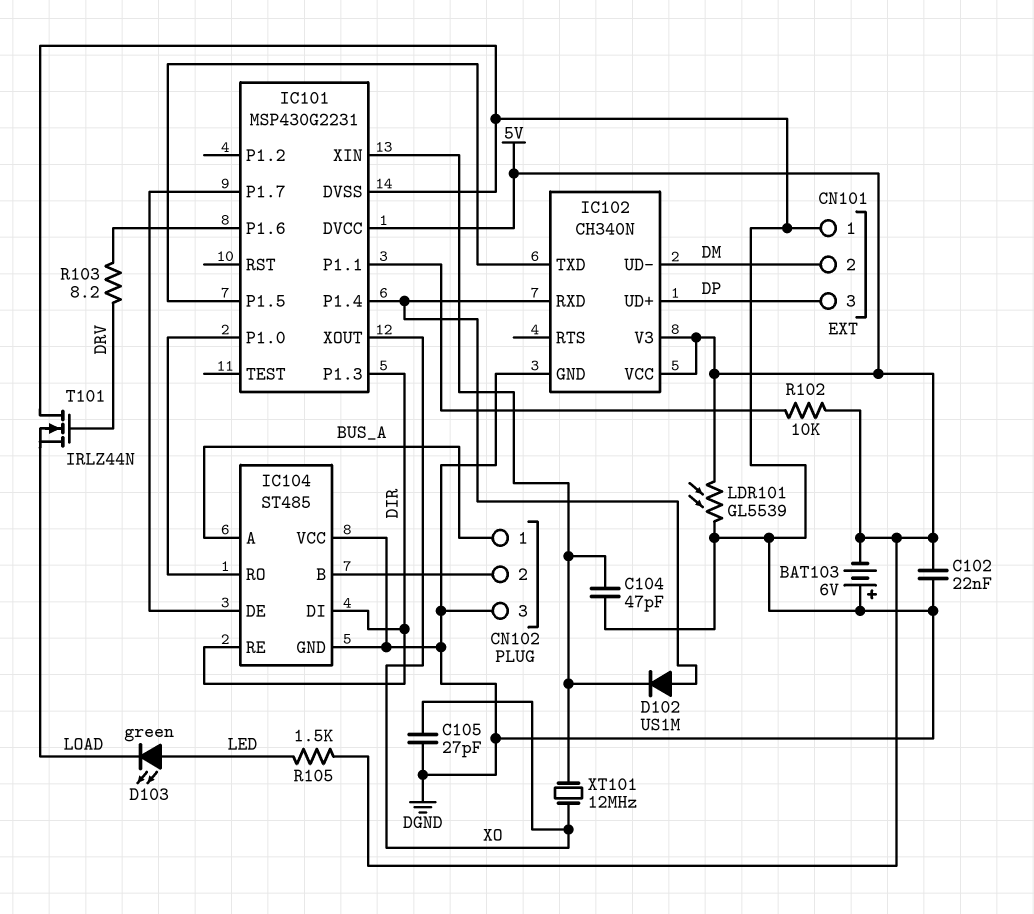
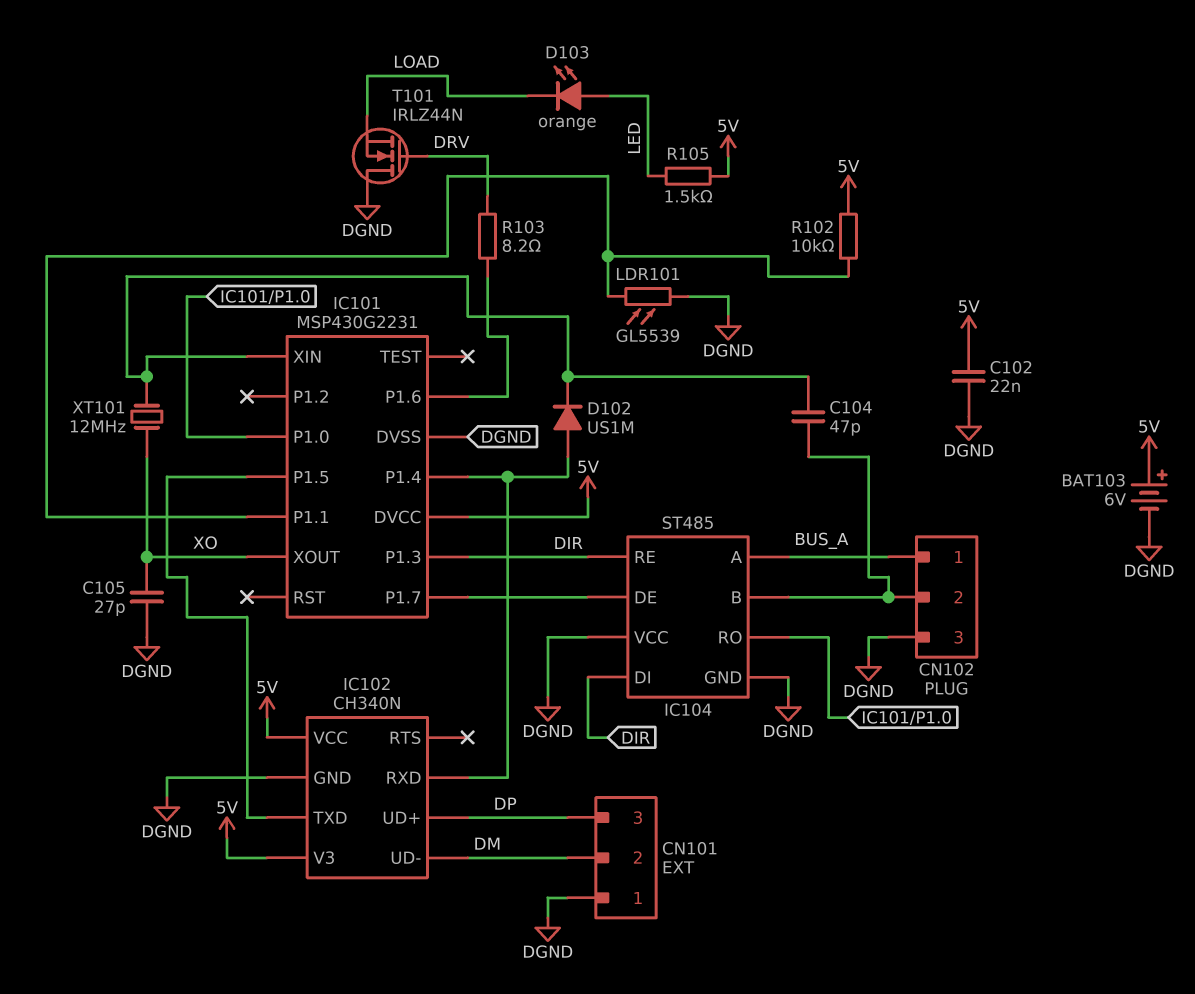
BAT103: 6V (plus DGND, minus 5V) -> 6V (plus 5V, minus DGND)
C104: 47pF (DGND, IC101/XIN) -> 47pF (CN102/2, IC101/XIN)
D103: LED green (A LED, K LOAD) -> LED orange (A LED, K LOAD)
LDR101: GL5539 (5V, DGND) -> GL5539 (DGND, IC101/P1.1)

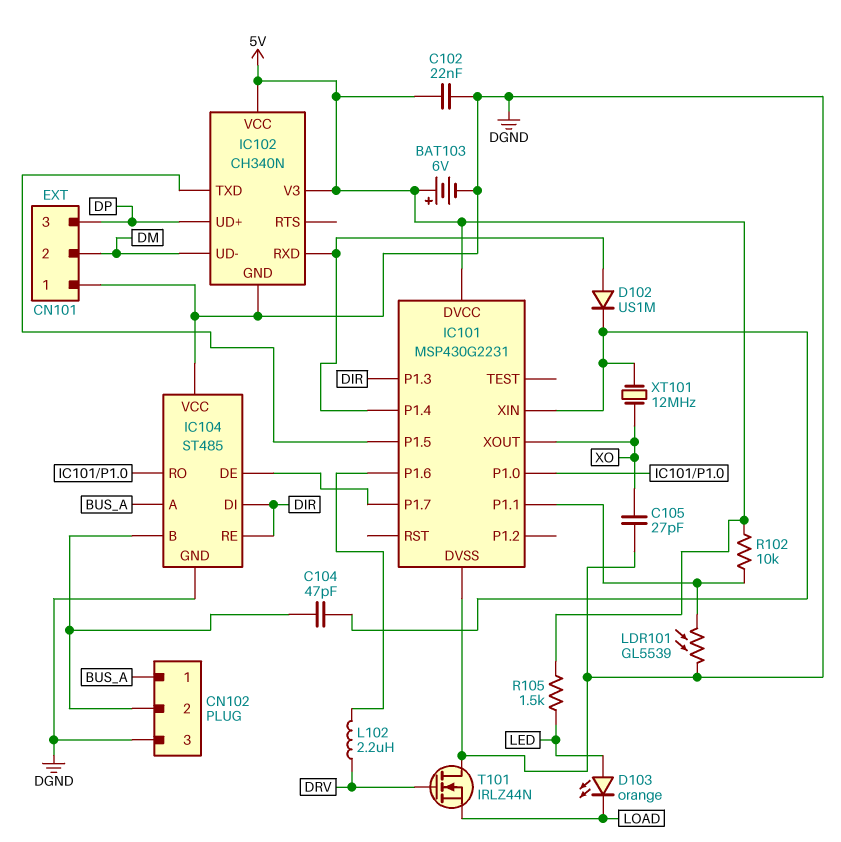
L102: none -> 2.2uH (DRV, IC101/P1.6)
R103: 8.2 (DRV, IC101/P1.6) -> none

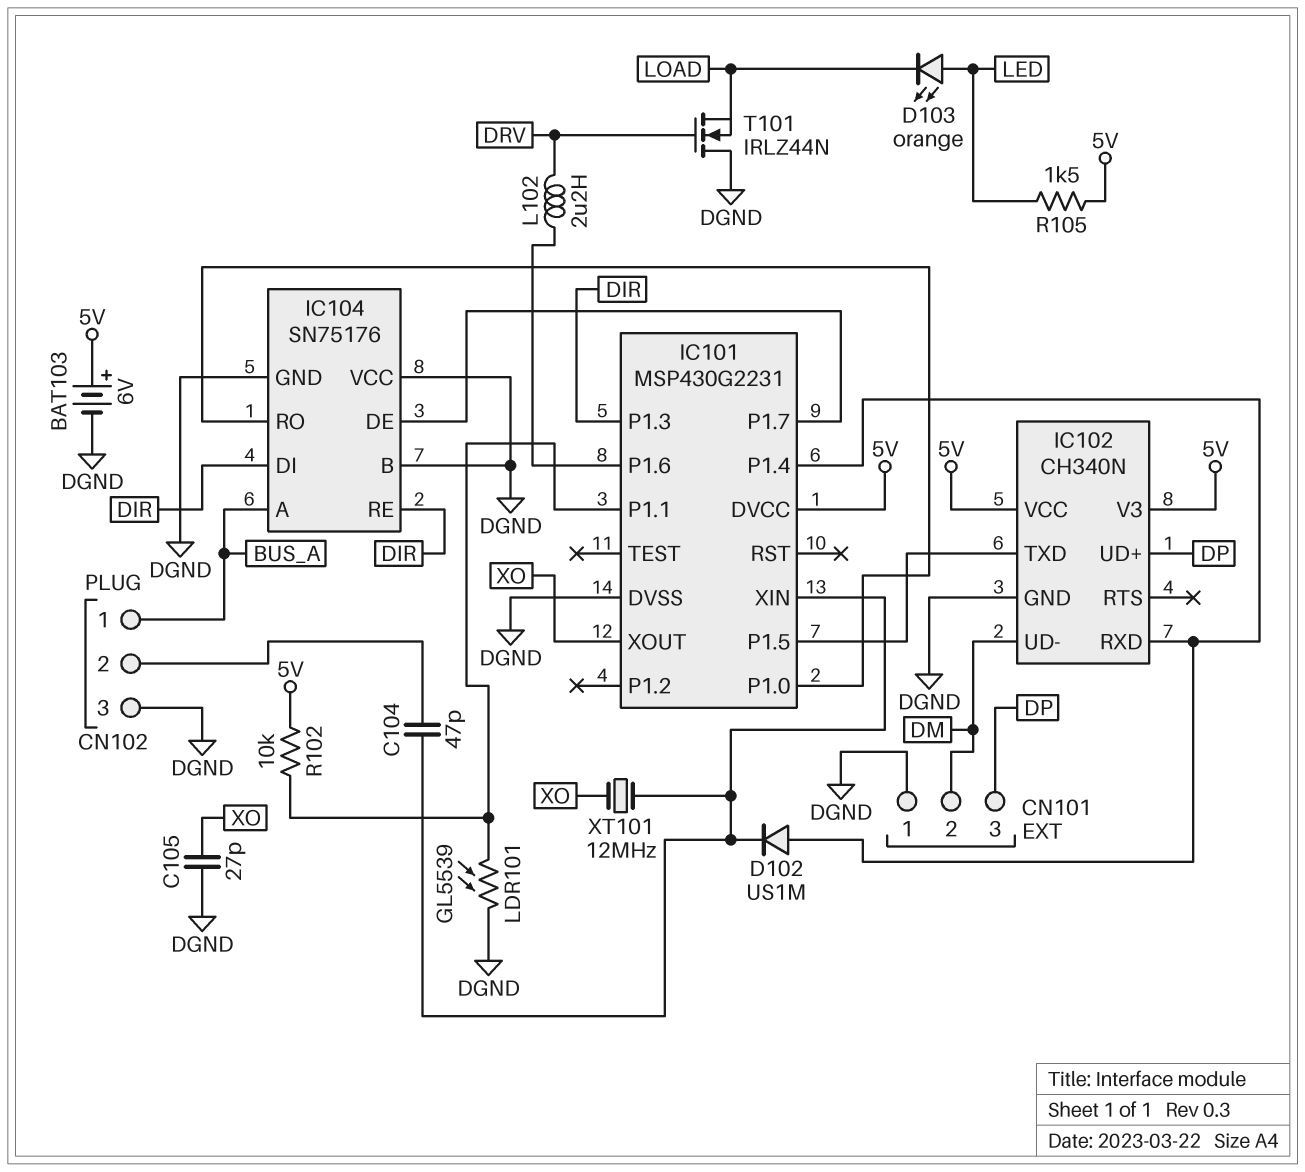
C102: 22nF (5V, DGND) -> none
IC104: ST485 -> SN75176
IC104 pin B: CN102/2 -> DGND

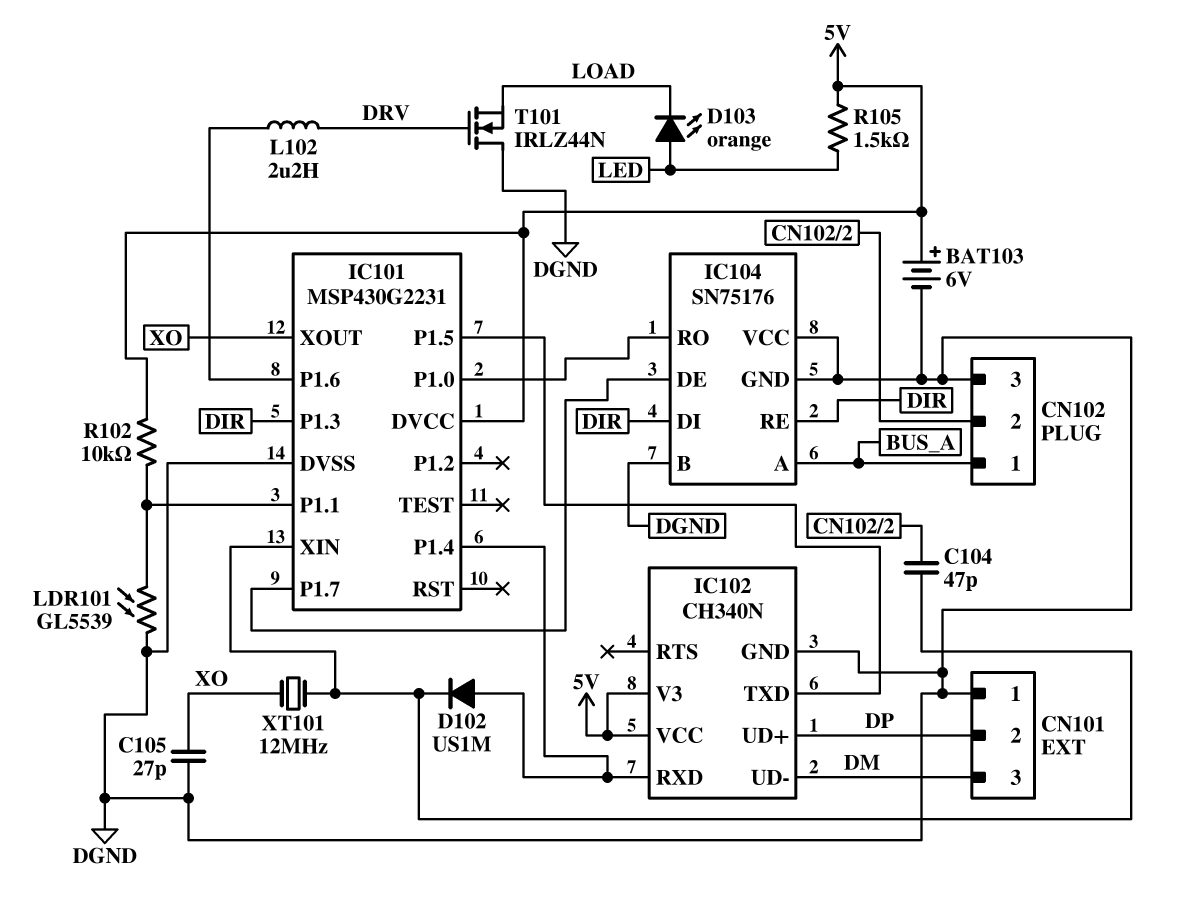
CN101 pin 2: DM -> DP
CN101 pin 3: DP -> DM

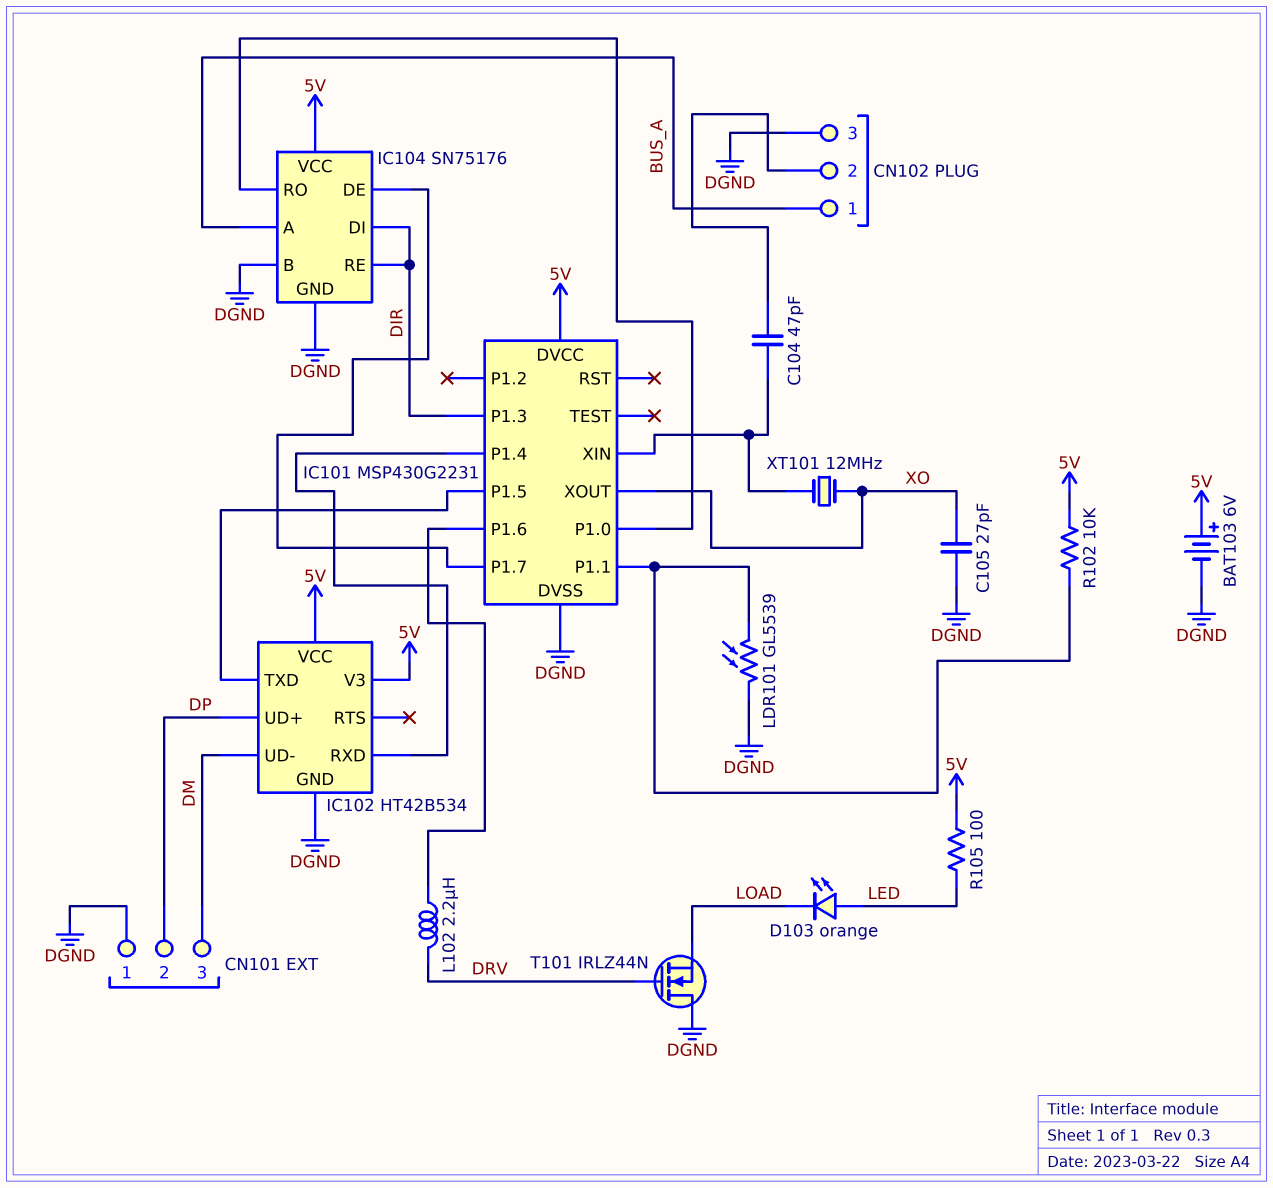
D102: diode US1M (A IC101/P1.4, K IC101/XIN) -> none
IC102: CH340N -> HT42B534
IC104 pin VCC: DGND -> 5V
R105: 1.5k (5V, LED) -> 100 (5V, LED)

